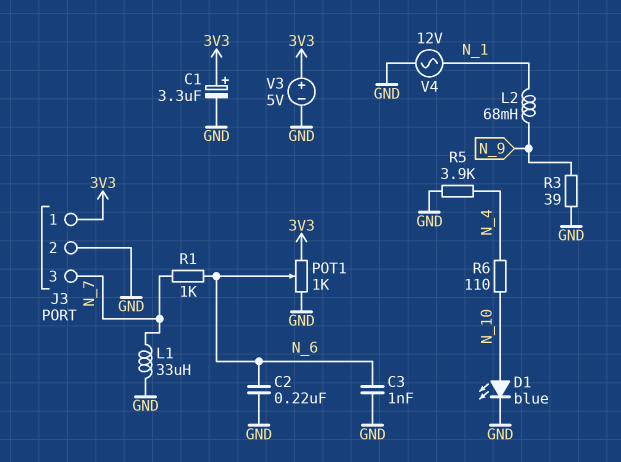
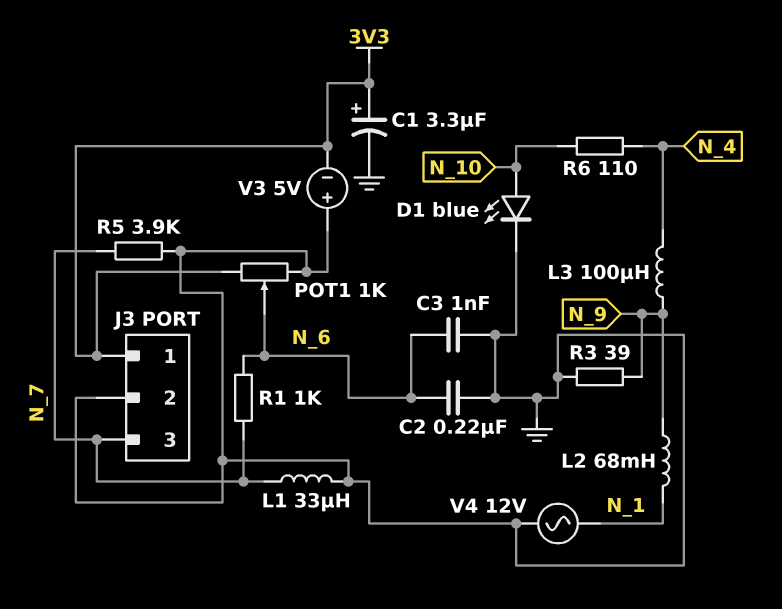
L3: none -> 100uH (N_4, N_9)
R5: 3.9k (GND, N_4) -> 3.9k (GND, N_7)
V3: 5V (plus 3V3, minus GND) -> 5V (plus GND, minus 3V3)

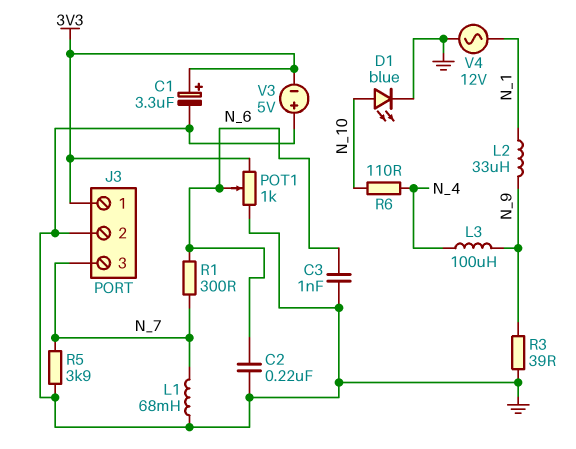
L1: 33uH (GND, N_7) -> 68mH (GND, N_7)
L2: 68mH (N_1, N_9) -> 33uH (N_1, N_9)
R1: 1k (N_6, N_7) -> 300 (N_6, N_7)

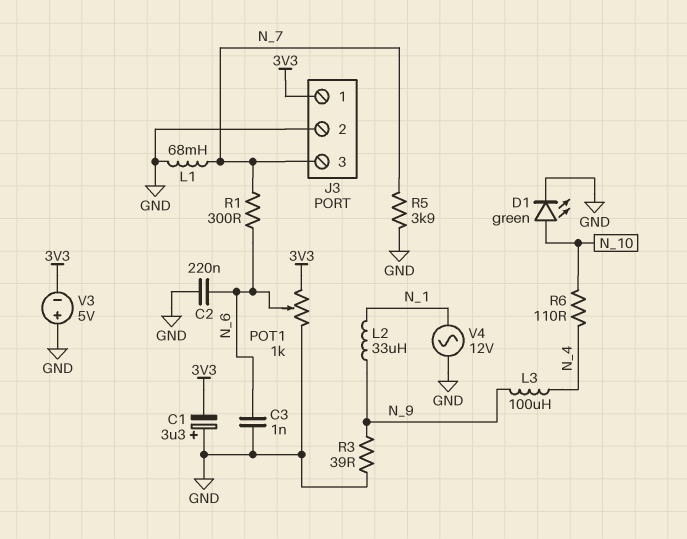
C1: 3.3uF (plus 3V3, minus GND) -> 3.3uF (plus GND, minus 3V3)
D1: LED blue (A N_10, K GND) -> LED green (A N_10, K GND)

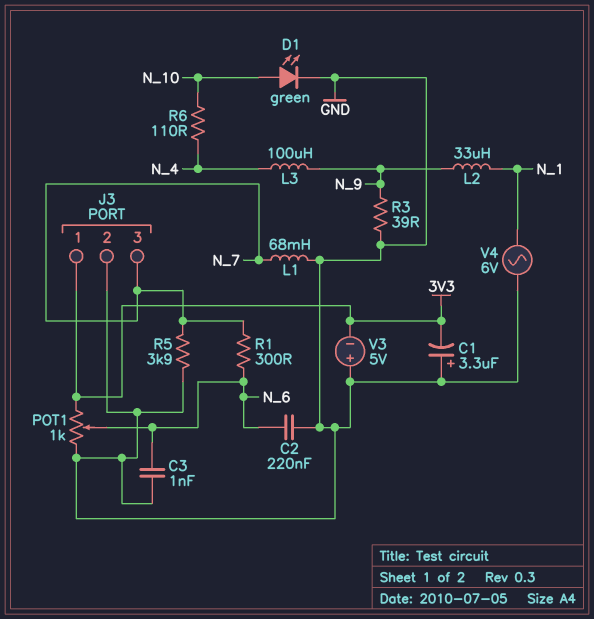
V4: AC 12V (GND, N_1) -> AC 6V (GND, N_1)

